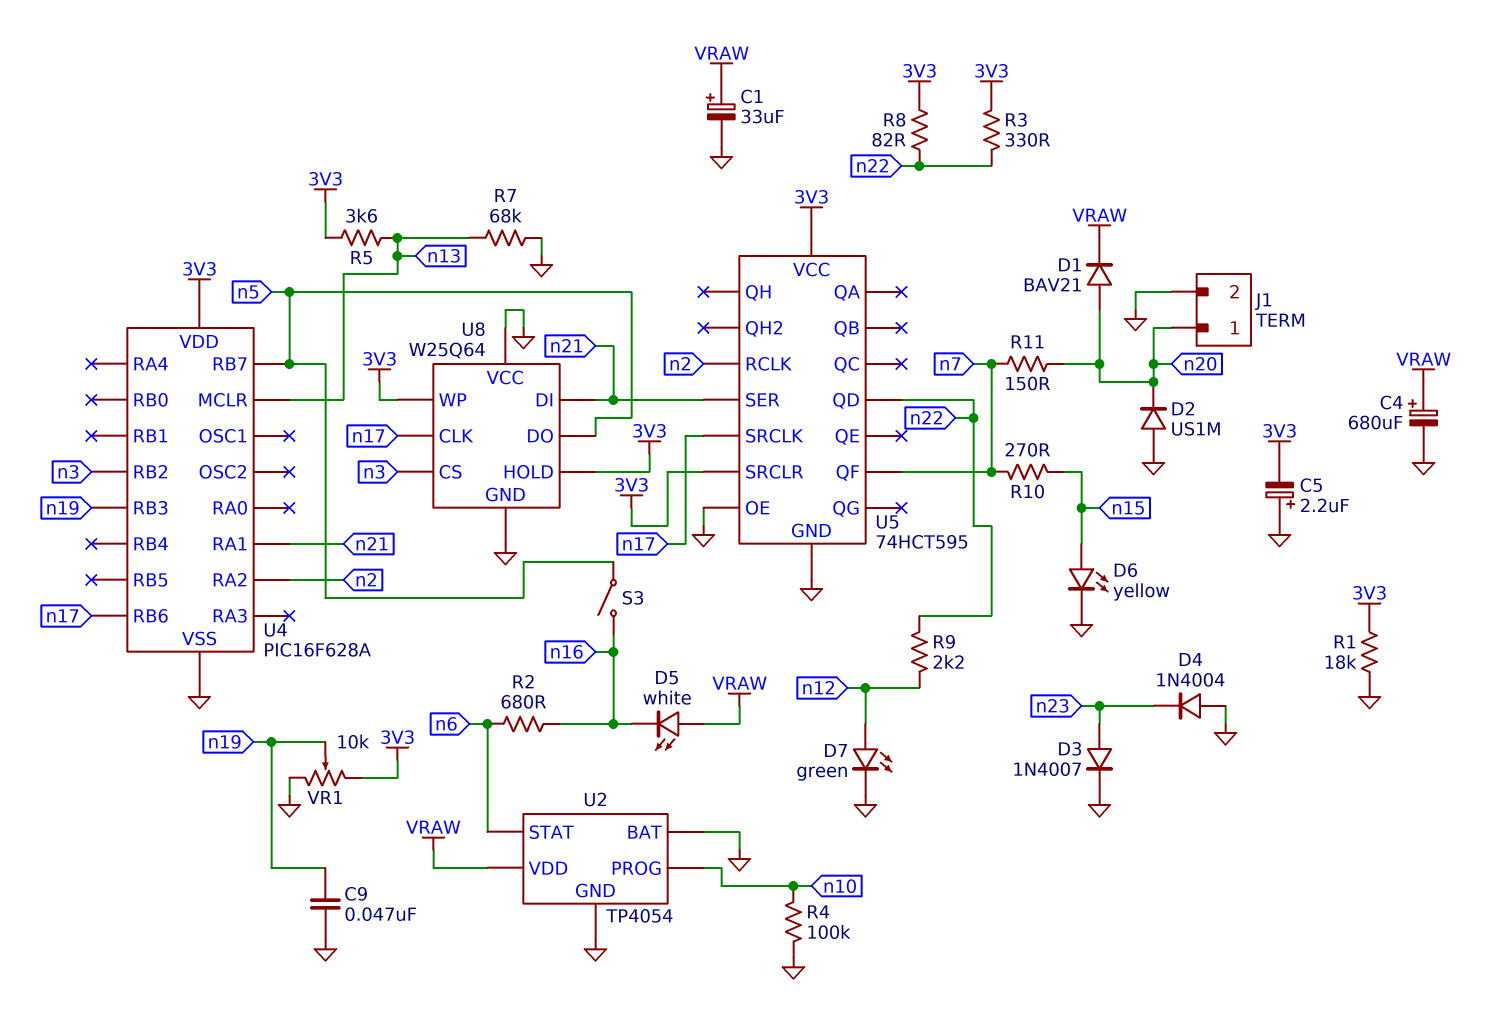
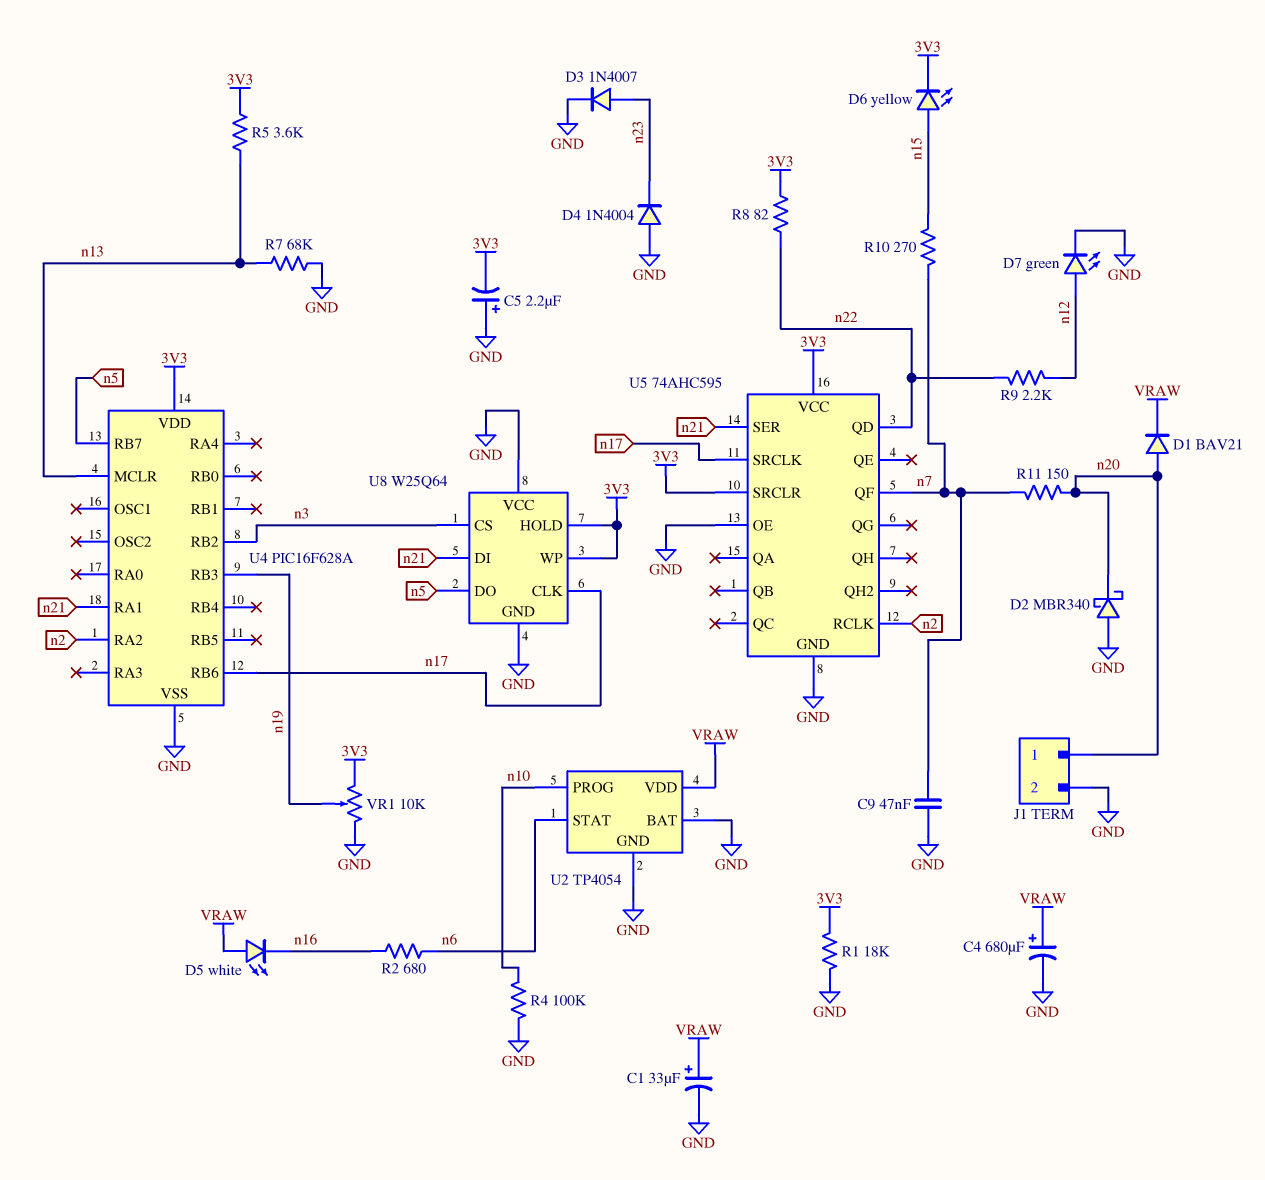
C9: 47nF (GND, n19) -> 47nF (GND, n7)
D2: diode US1M (A GND, K n20) -> schottky MBR340 (A GND, K n20)
D6: LED yellow (A n15, K GND) -> LED yellow (A n15, K 3V3)
R3: 330 (3V3, n22) -> none
S3: switch (n5, n16) -> none
U5: 74HCT595 -> 74AHC595

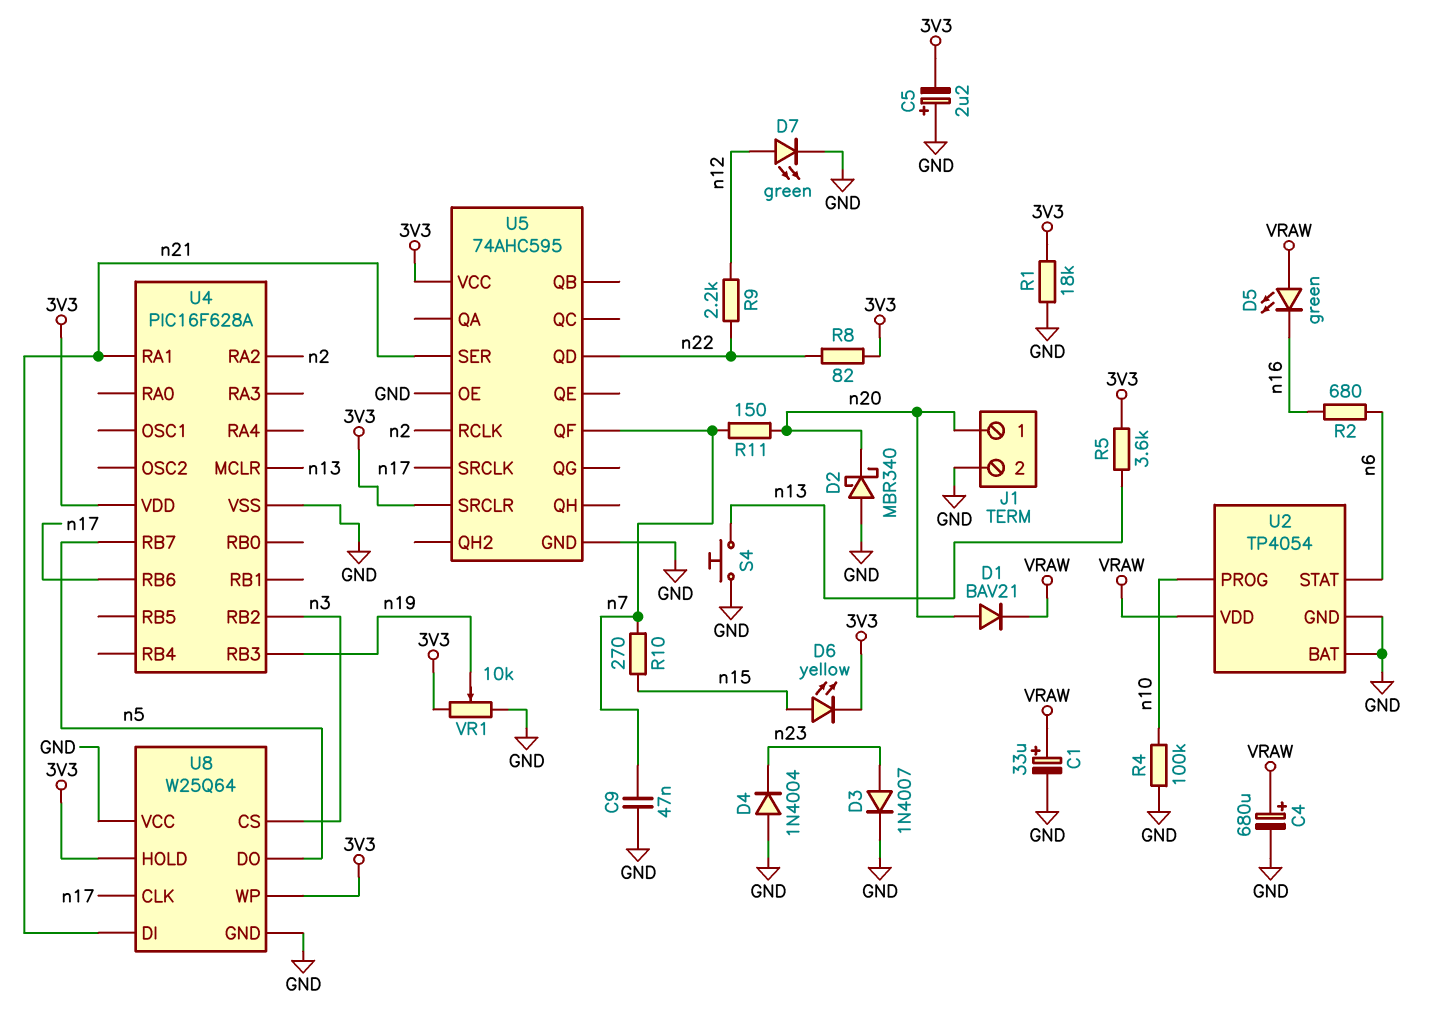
D5: LED white (A VRAW, K n16) -> LED green (A VRAW, K n16)
R7: 68k (GND, n13) -> none
S4: none -> button (GND, n13)

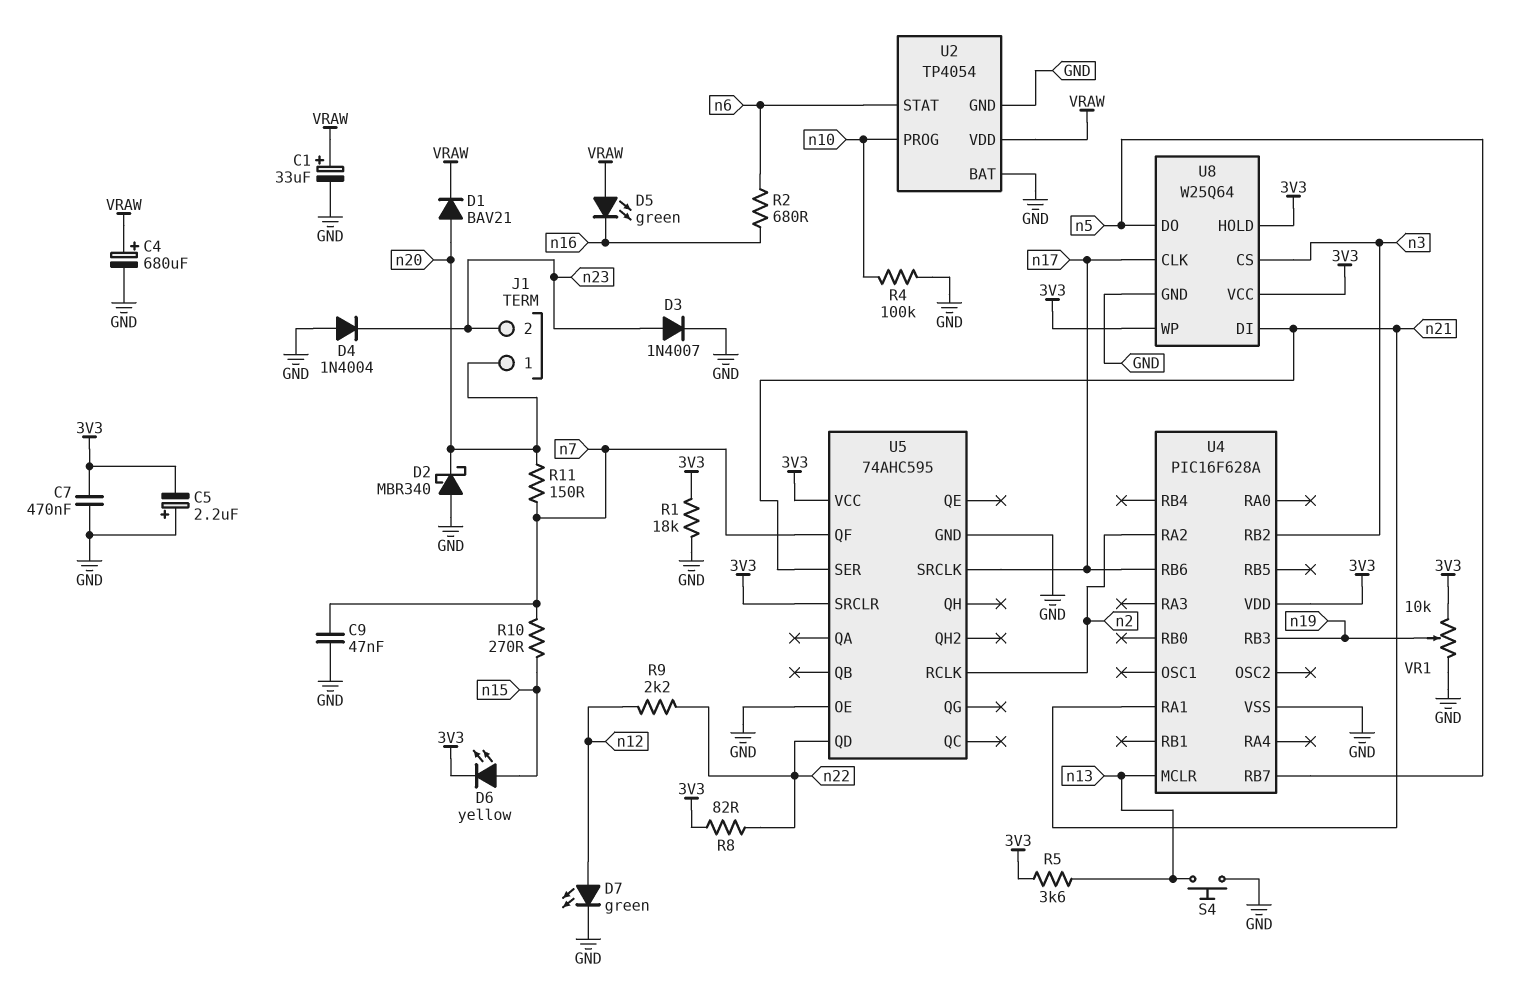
C7: none -> 470nF (3V3, GND)
J1 pin 2: GND -> n23
U8 pin VCC: GND -> 3V3

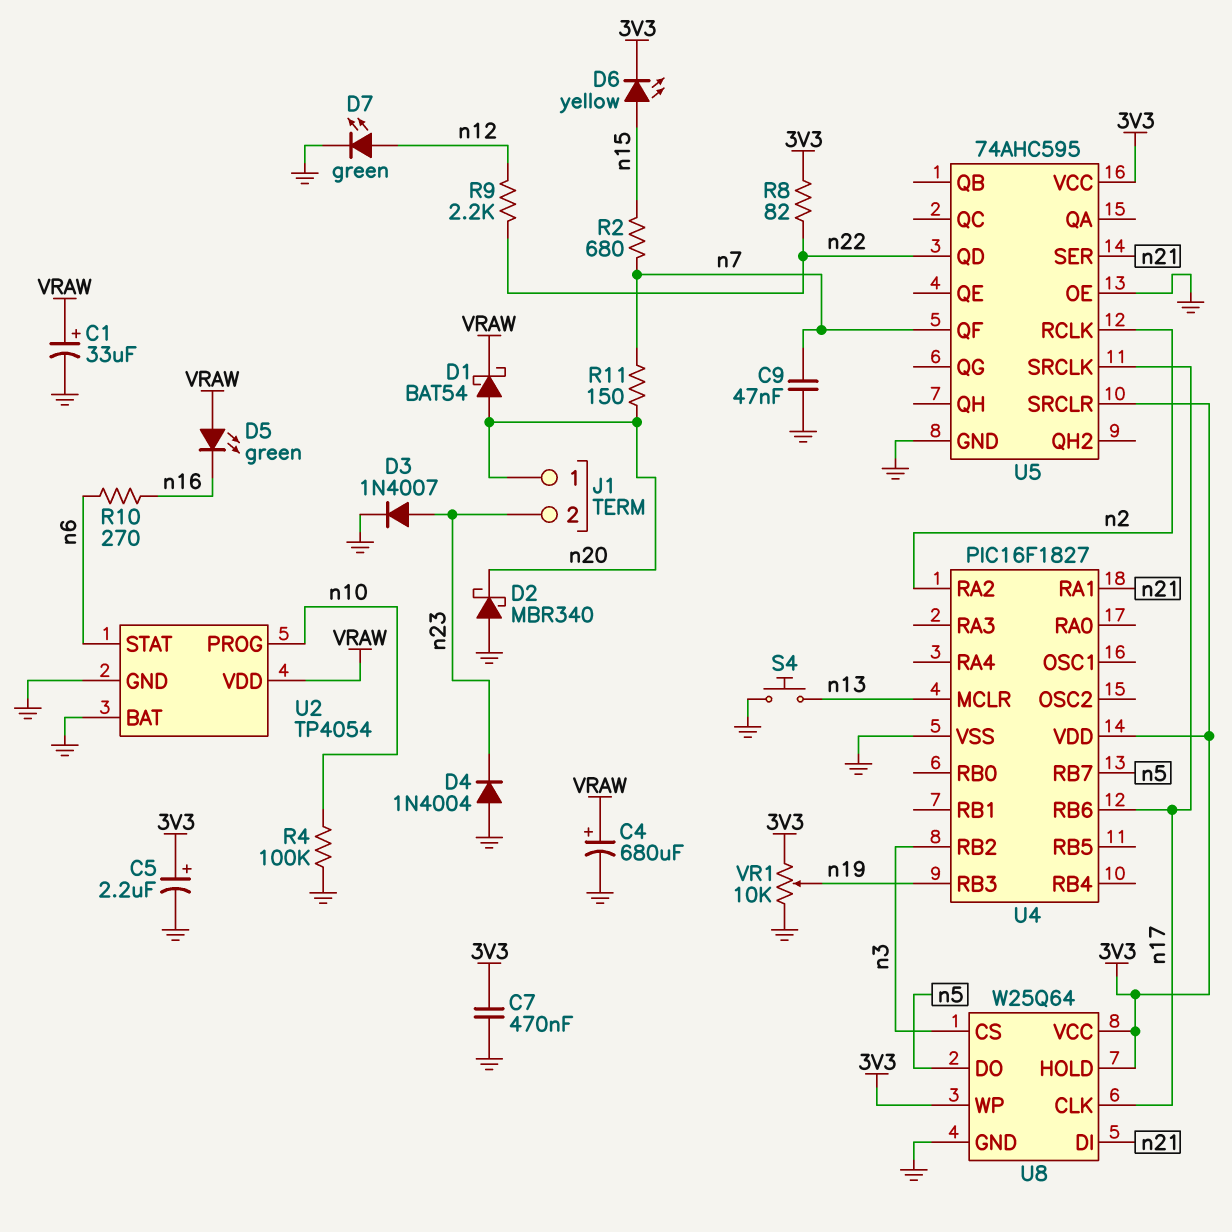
C5: 2.2uF (plus GND, minus 3V3) -> 2.2uF (plus 3V3, minus GND)
D1: diode BAV21 (A n20, K VRAW) -> schottky BAT54 (A n20, K VRAW)
R1: 18k (3V3, GND) -> none
R2: 680 (n6, n16) -> 680 (n7, n15)
R5: 3.6k (3V3, n13) -> none
R10: 270 (n7, n15) -> 270 (n6, n16)
U4: PIC16F628A -> PIC16F1827

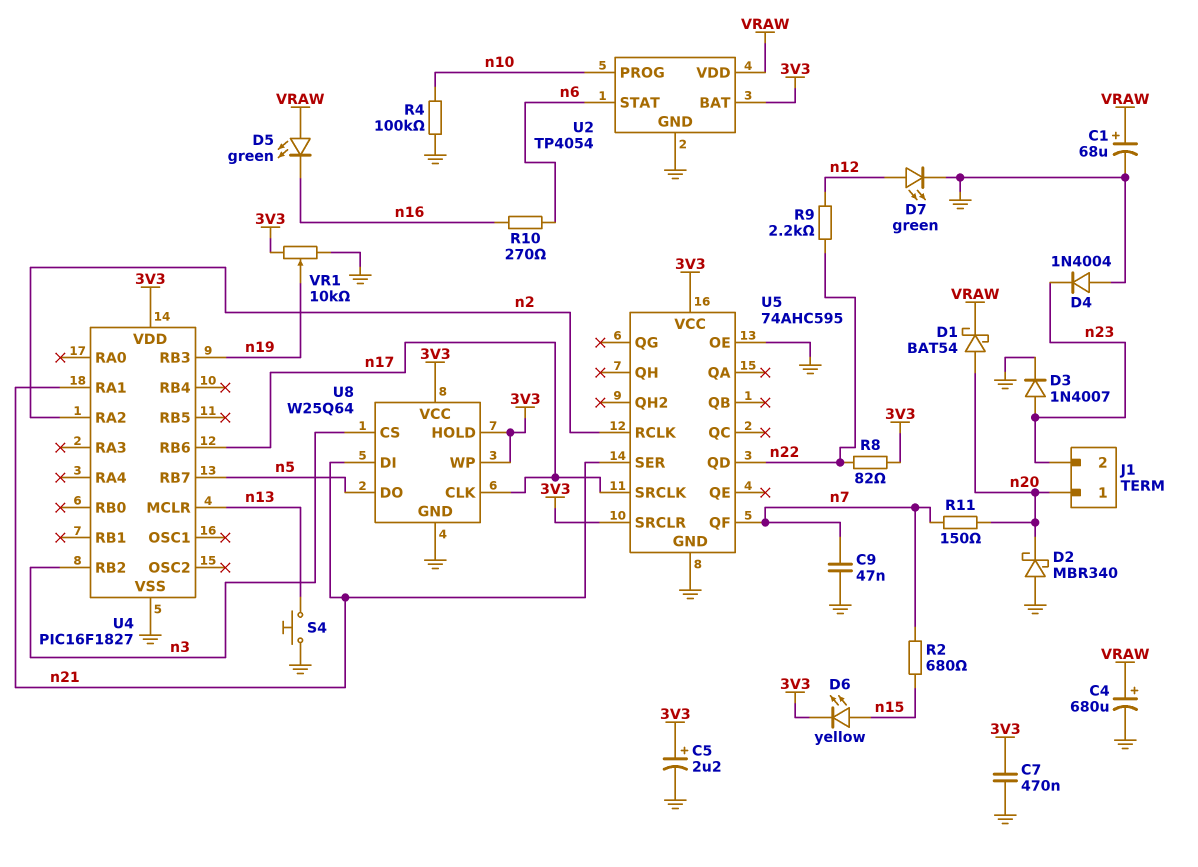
C1: 33uF (plus VRAW, minus GND) -> 68uF (plus VRAW, minus GND)
U2 pin BAT: GND -> 3V3

